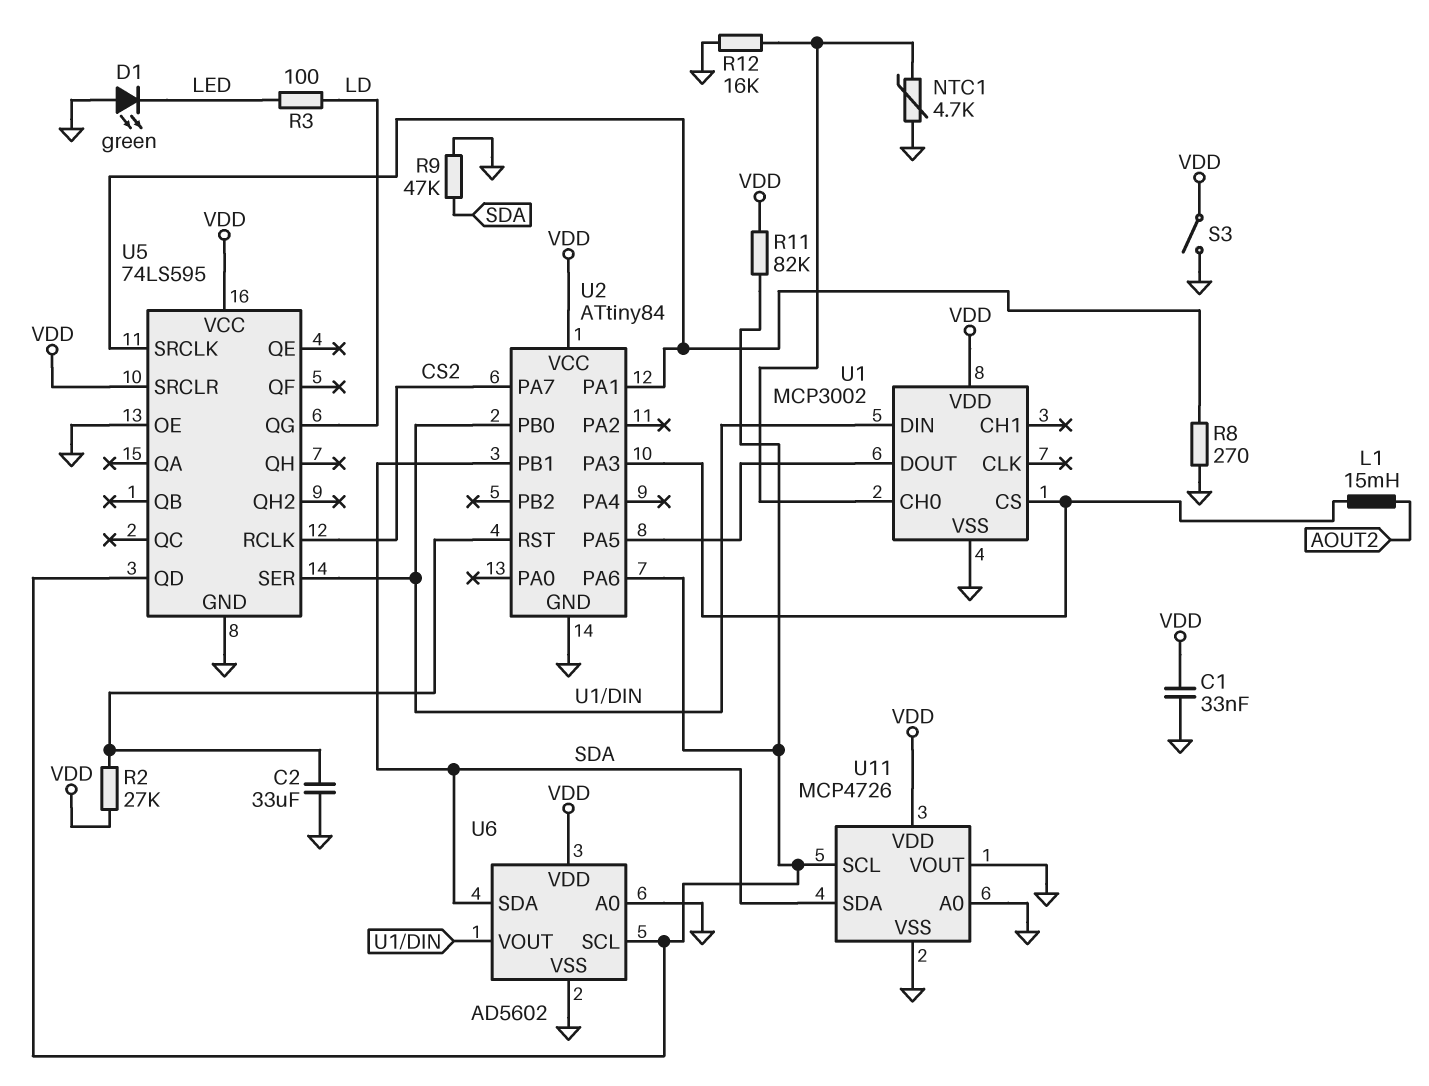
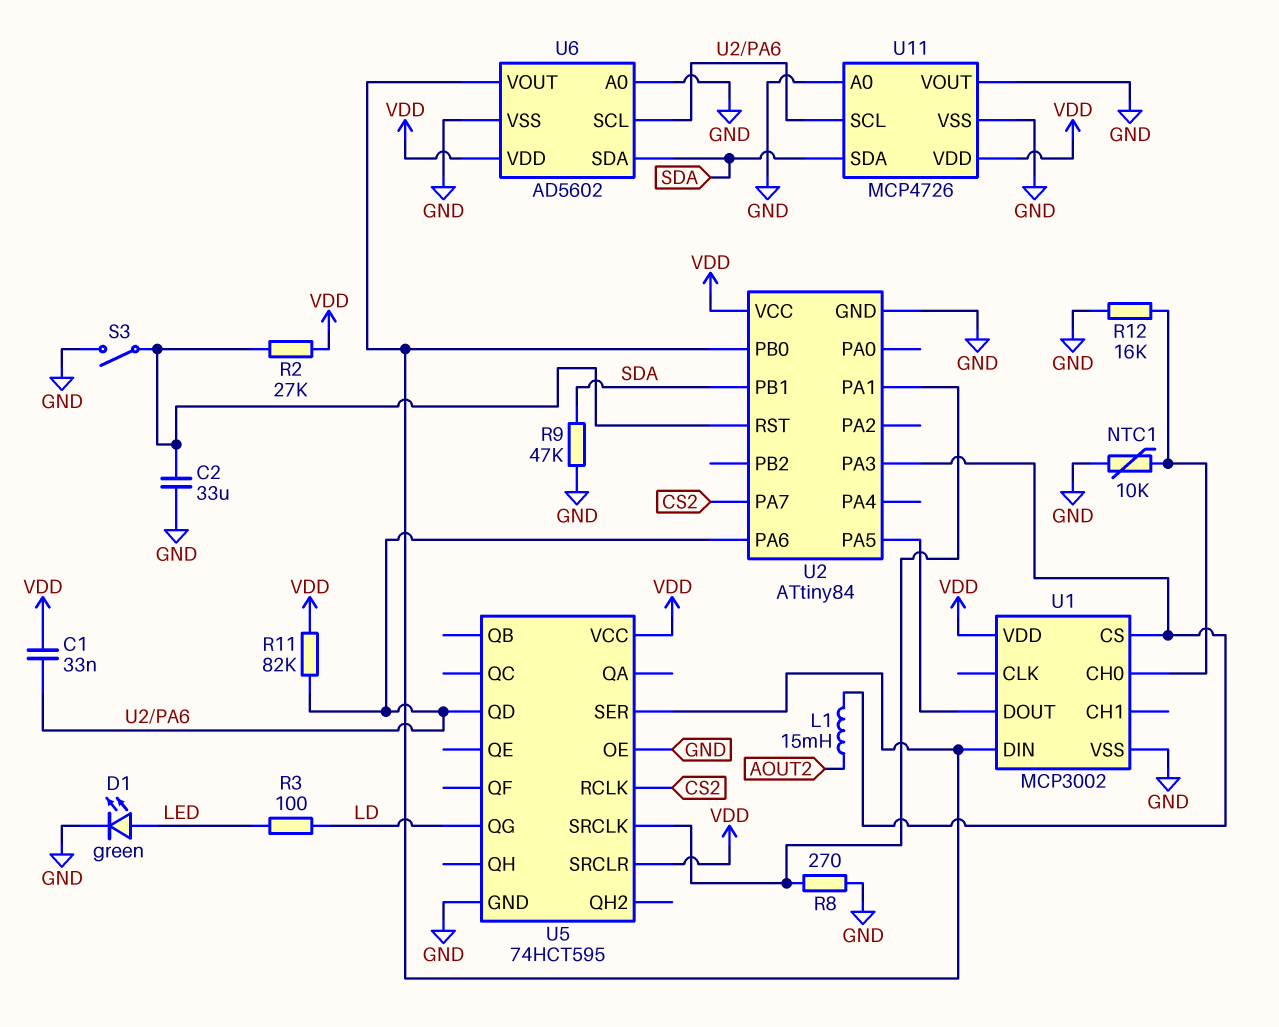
C1: 33nF (GND, VDD) -> 33nF (U2/PA6, VDD)
D1: LED green (A GND, K LED) -> LED green (A LED, K GND)
NTC1: 4.7k (GND, U1/CH0) -> 10k (GND, U1/CH0)
S3: switch (GND, VDD) -> switch (GND, U2/RST)
U5: 74LS595 -> 74HCT595

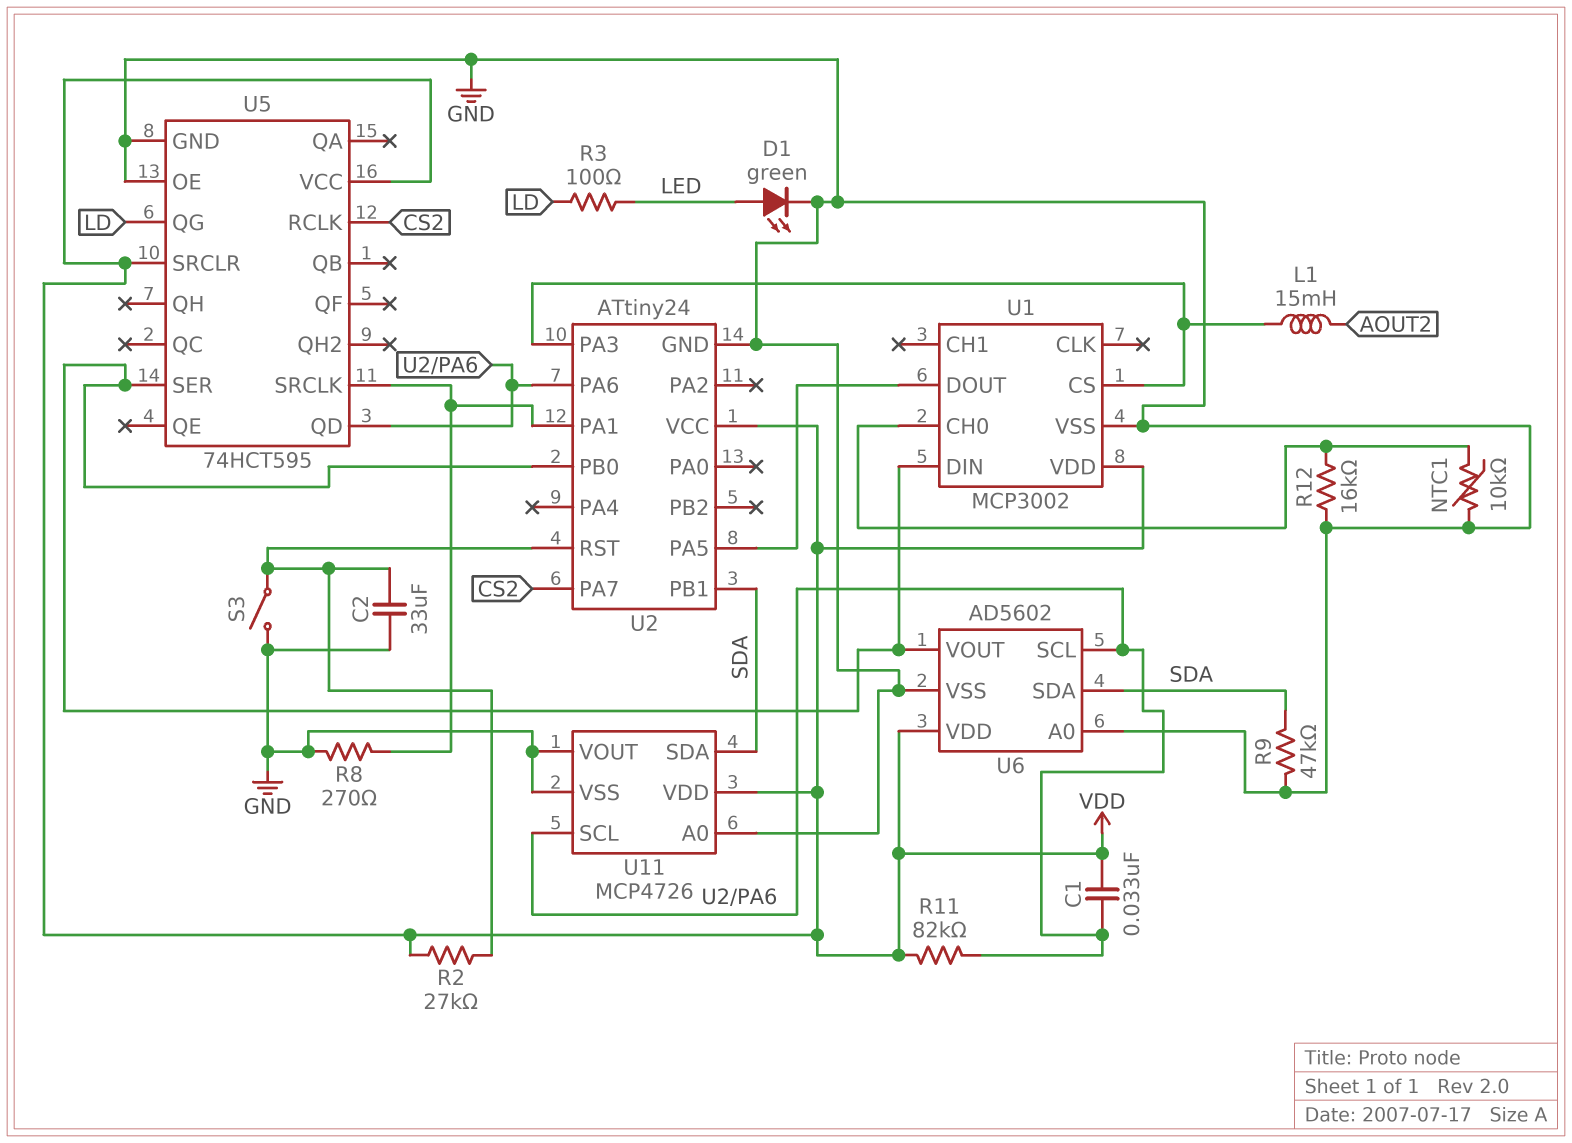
U2: ATtiny84 -> ATtiny24

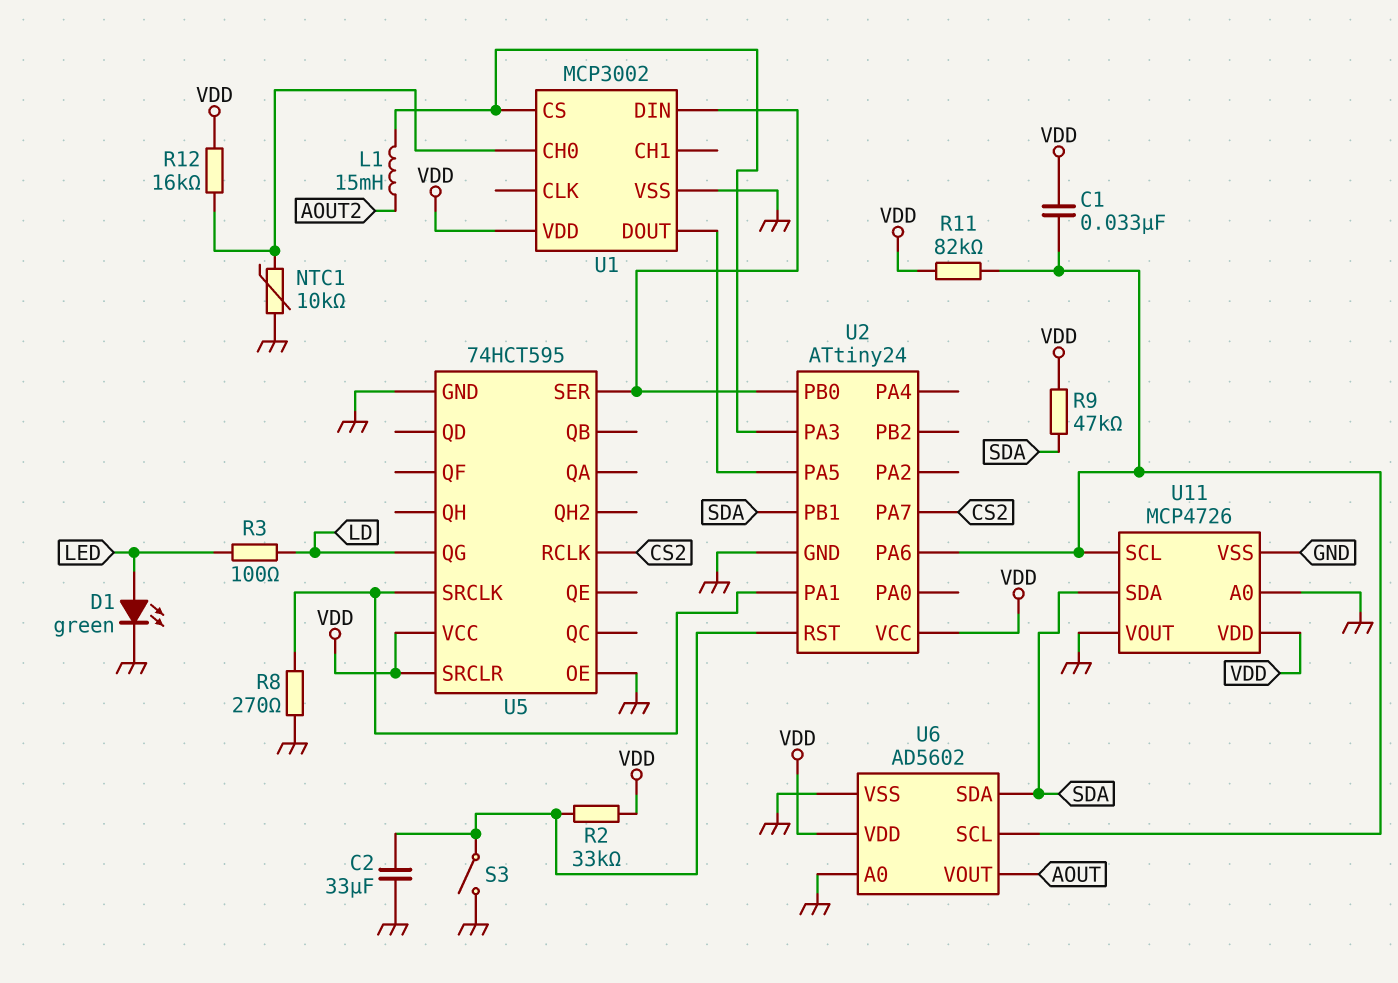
R2: 27k (U2/RST, VDD) -> 33k (U2/RST, VDD)
R9: 47k (GND, SDA) -> 47k (SDA, VDD)
R12: 16k (GND, U1/CH0) -> 16k (U1/CH0, VDD)
U5 pin QD: U2/PA6 -> none
U6 pin VOUT: U1/DIN -> AOUT

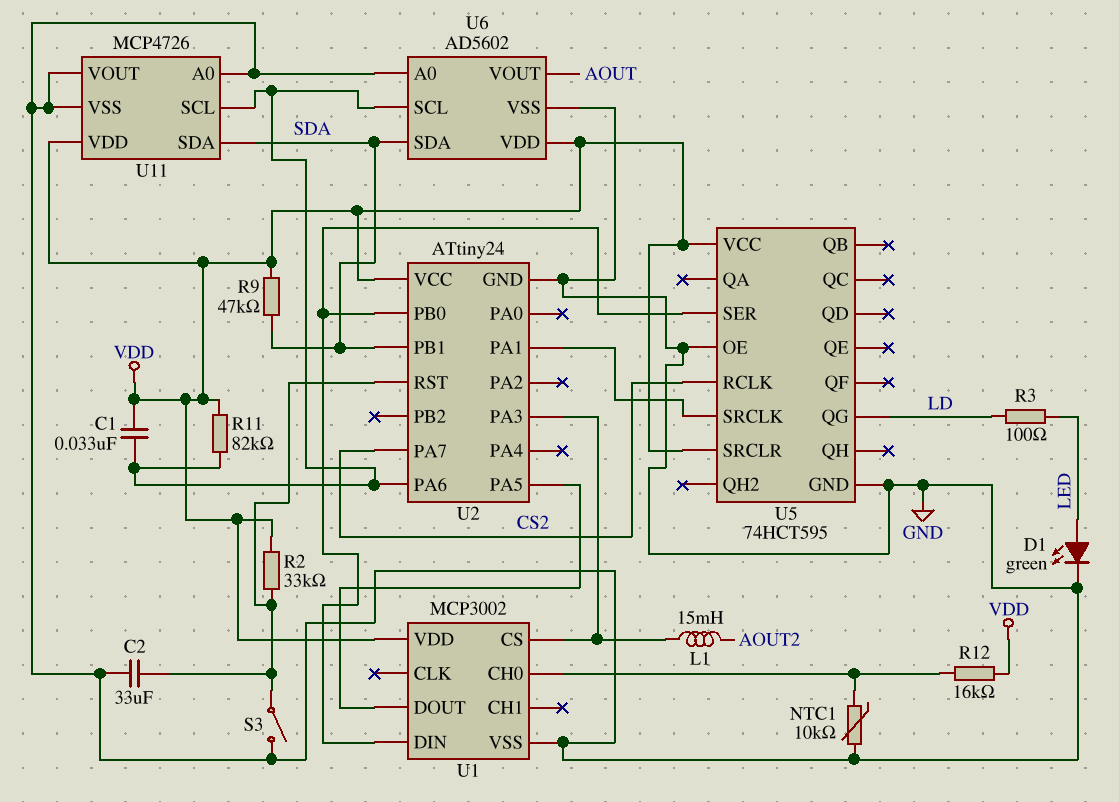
R8: 270 (GND, U2/PA1) -> none

